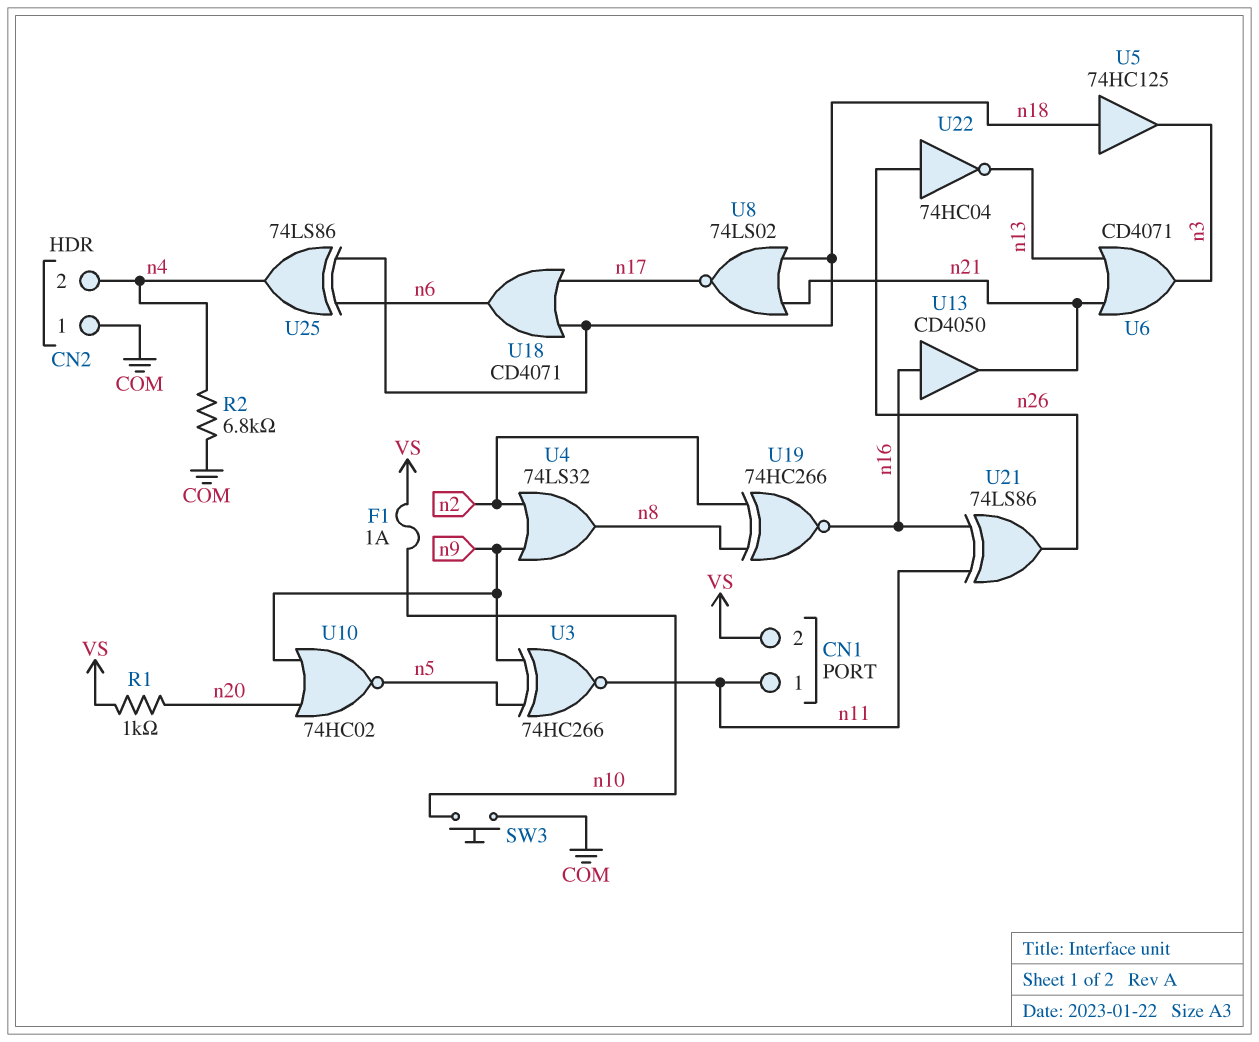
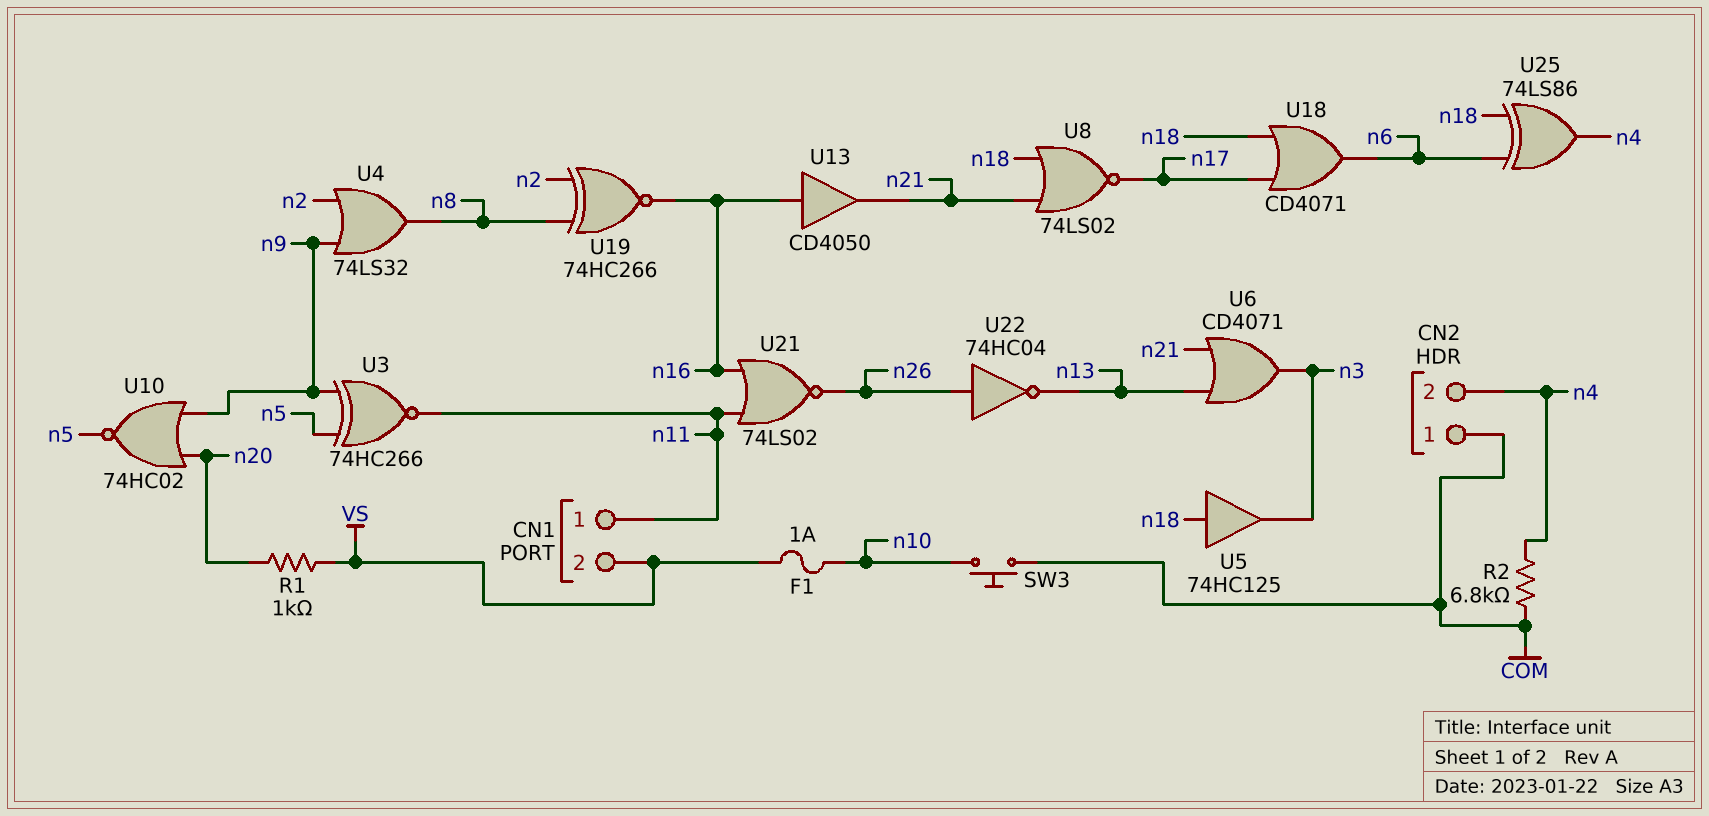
U21: XOR 74LS86 (in n11, in n16, out n26) -> NOR 74LS02 (in n11, in n16, out n26)

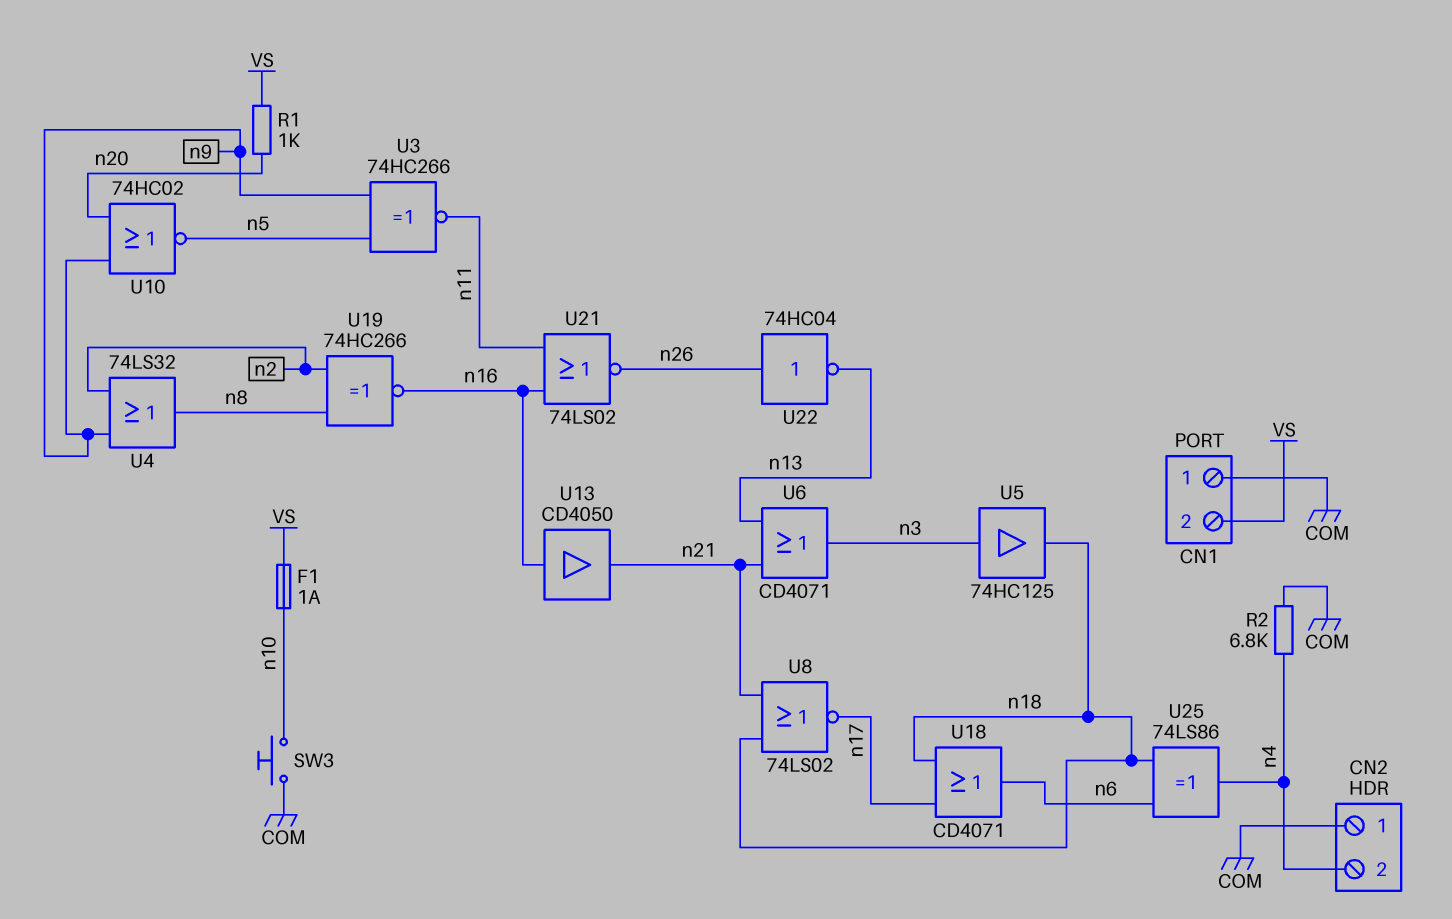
CN1 pin 1: n11 -> COM
U5: buffer 74HC125 (in n18, out n3) -> buffer 74HC125 (in n3, out n18)

